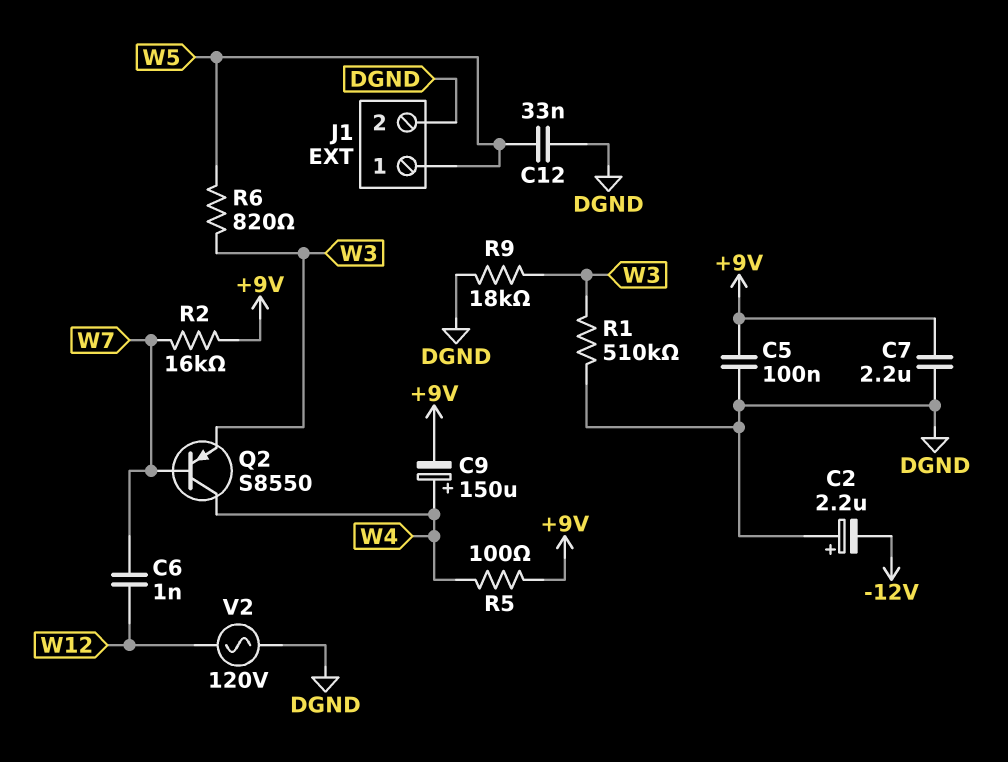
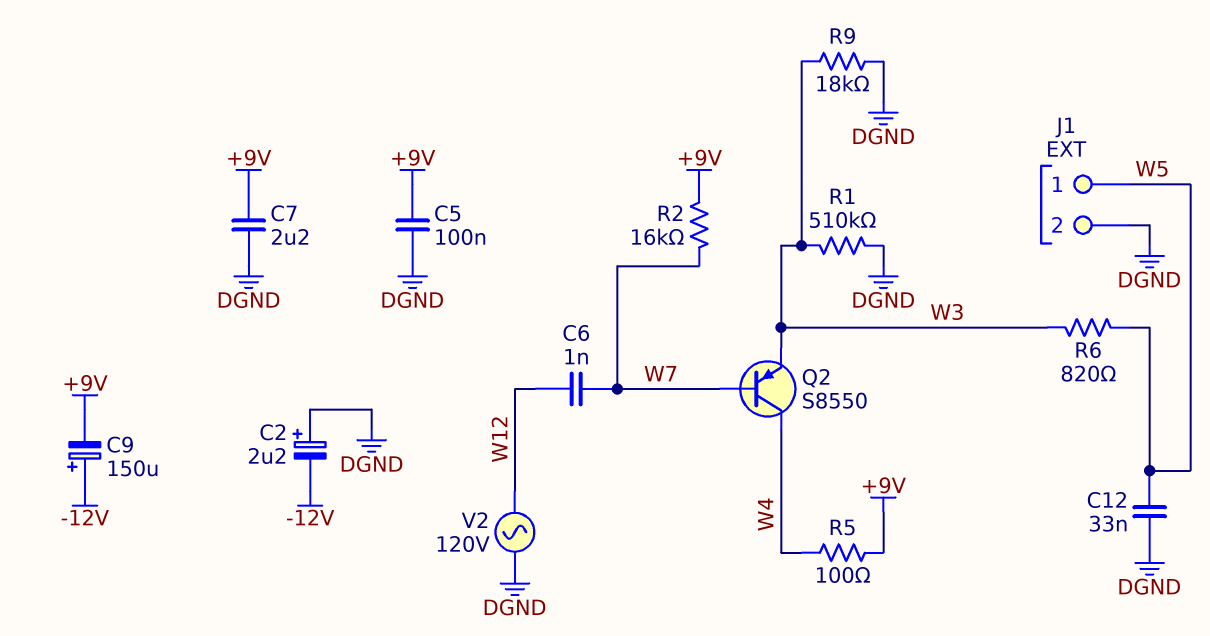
C9: 150uF (plus W4, minus +9V) -> 150uF (plus -12V, minus +9V)

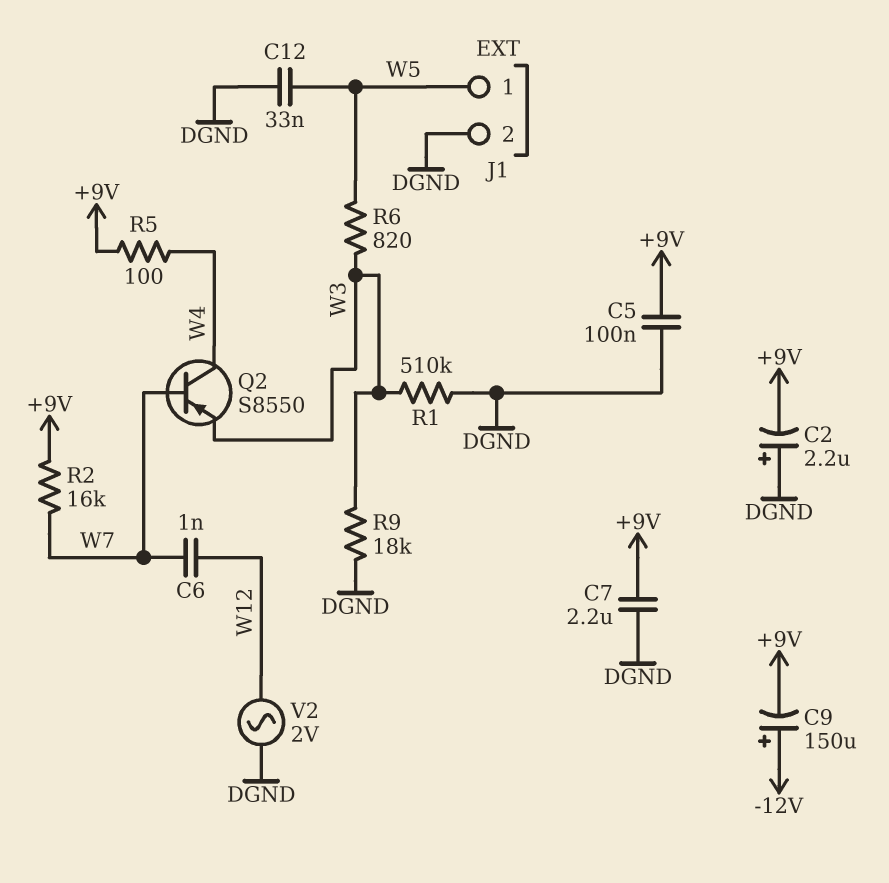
C2: 2.2uF (plus DGND, minus -12V) -> 2.2uF (plus DGND, minus +9V)
V2: AC 120V (DGND, W12) -> AC 2V (DGND, W12)

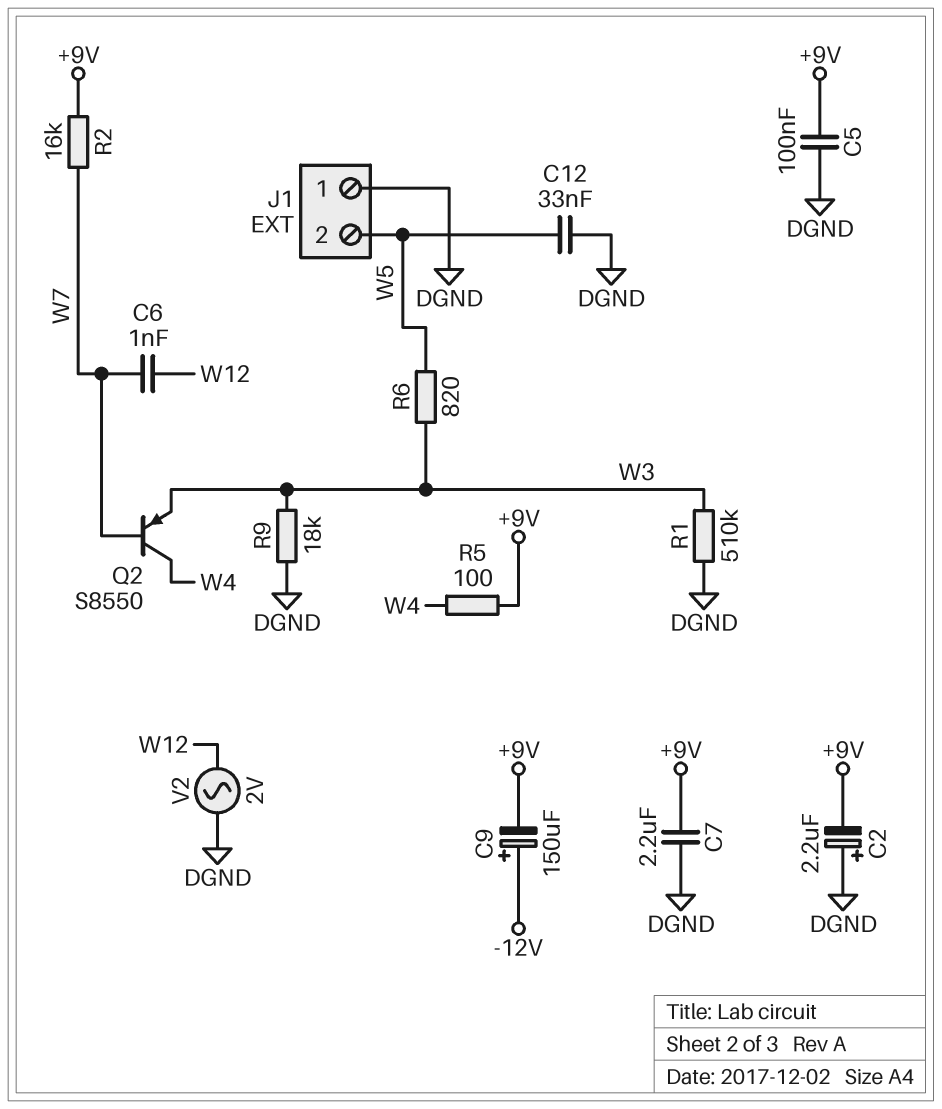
J1 pin 1: W5 -> DGND
J1 pin 2: DGND -> W5

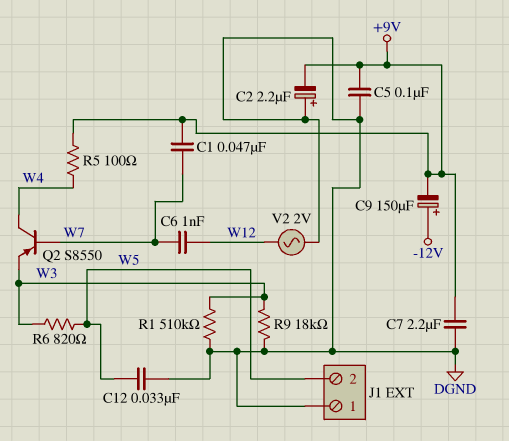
C1: none -> 47nF (+9V, W7)
R2: 16k (+9V, W7) -> none

